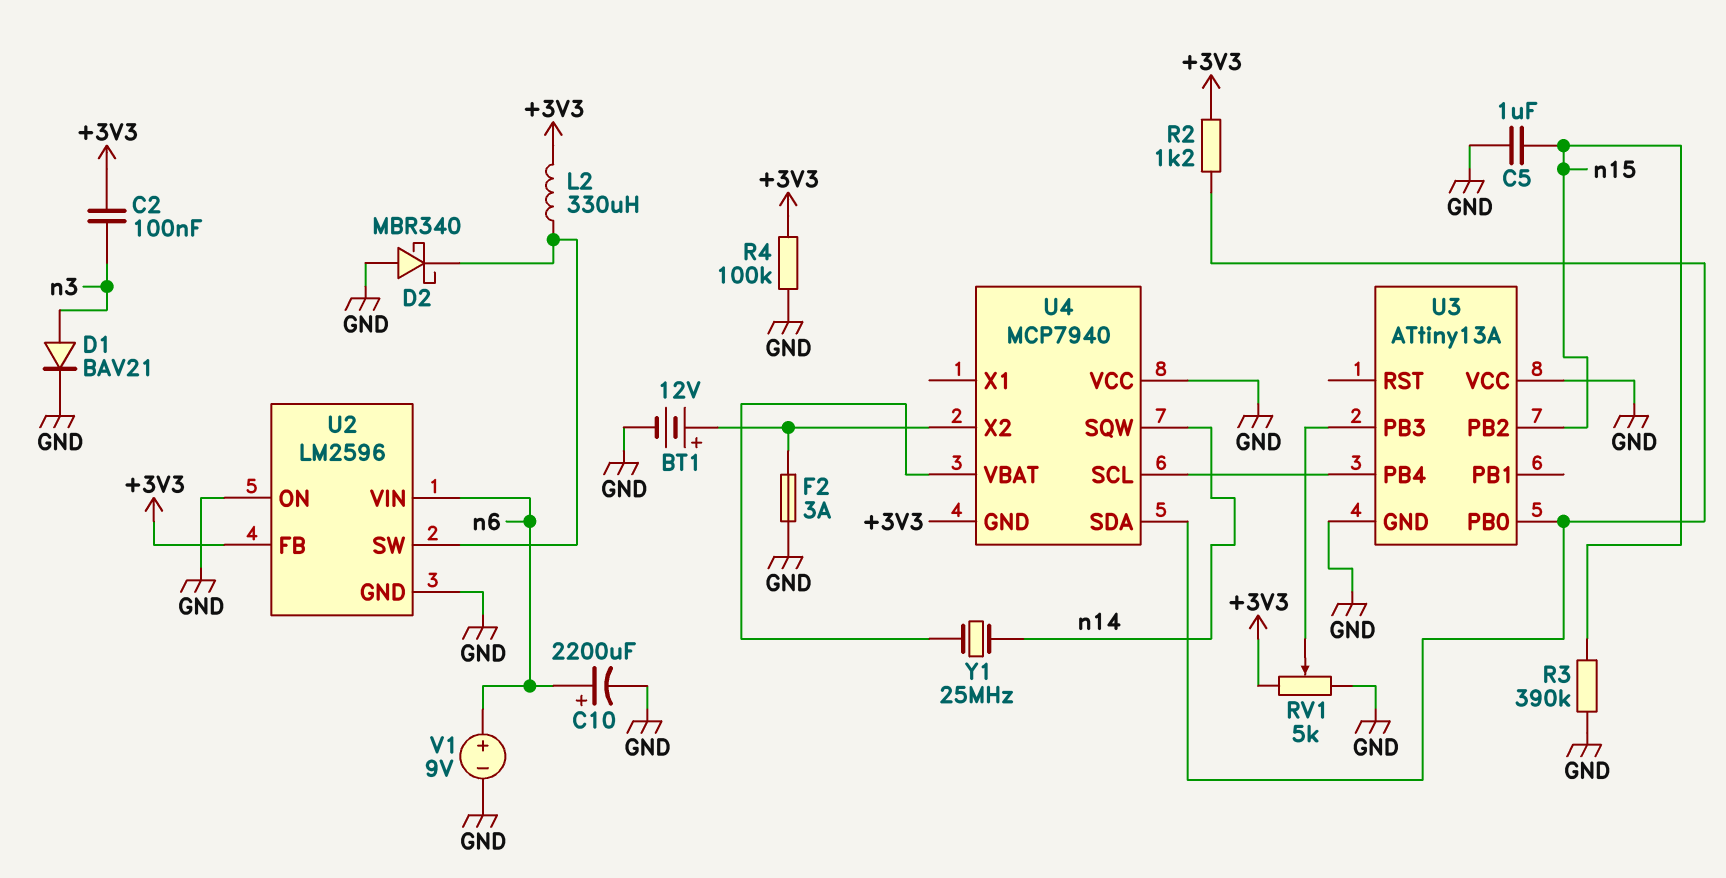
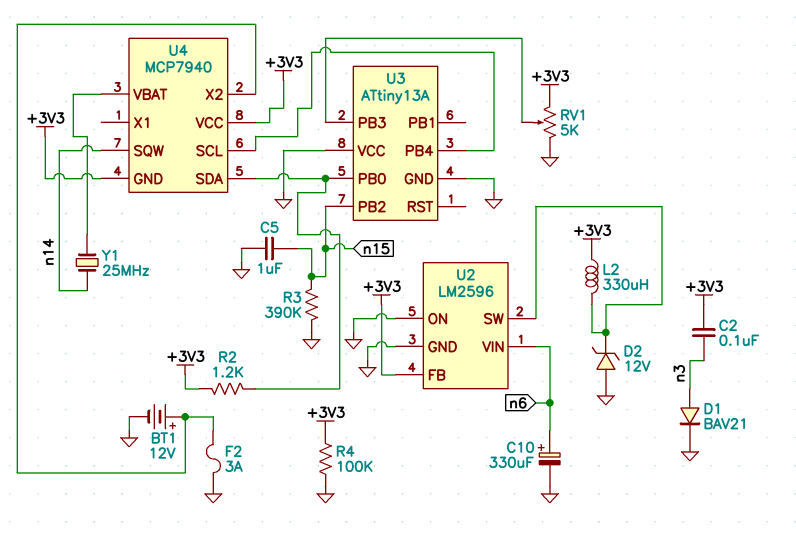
C10: 2200uF (plus n6, minus GND) -> 330uF (plus n6, minus GND)
D2: schottky MBR340 (A GND, K U2/SW) -> zener 12V (A GND, K U2/SW)
U4 pin VCC: GND -> +3V3
V1: 9V (plus n6, minus GND) -> none

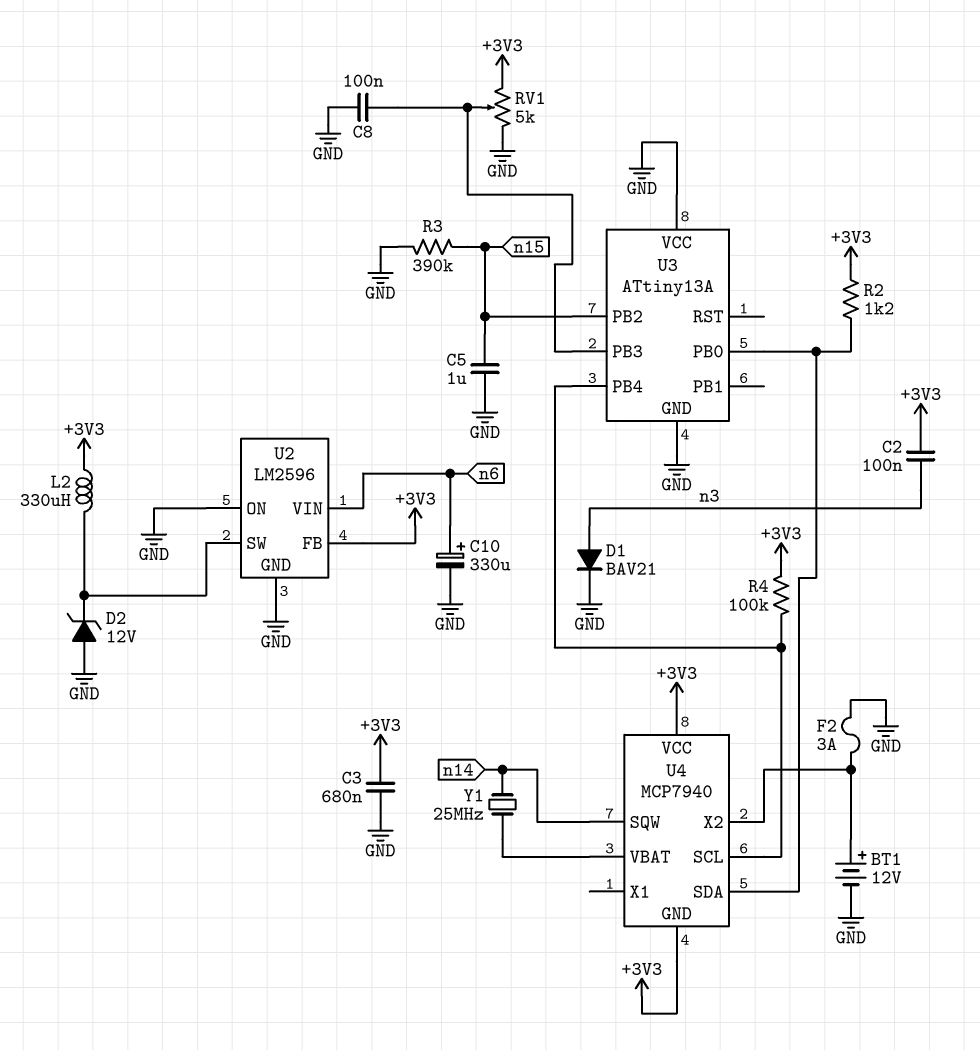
C3: none -> 680nF (+3V3, GND)
C8: none -> 100nF (GND, U3/PB3)
R4: 100k (+3V3, GND) -> 100k (+3V3, U3/PB4)

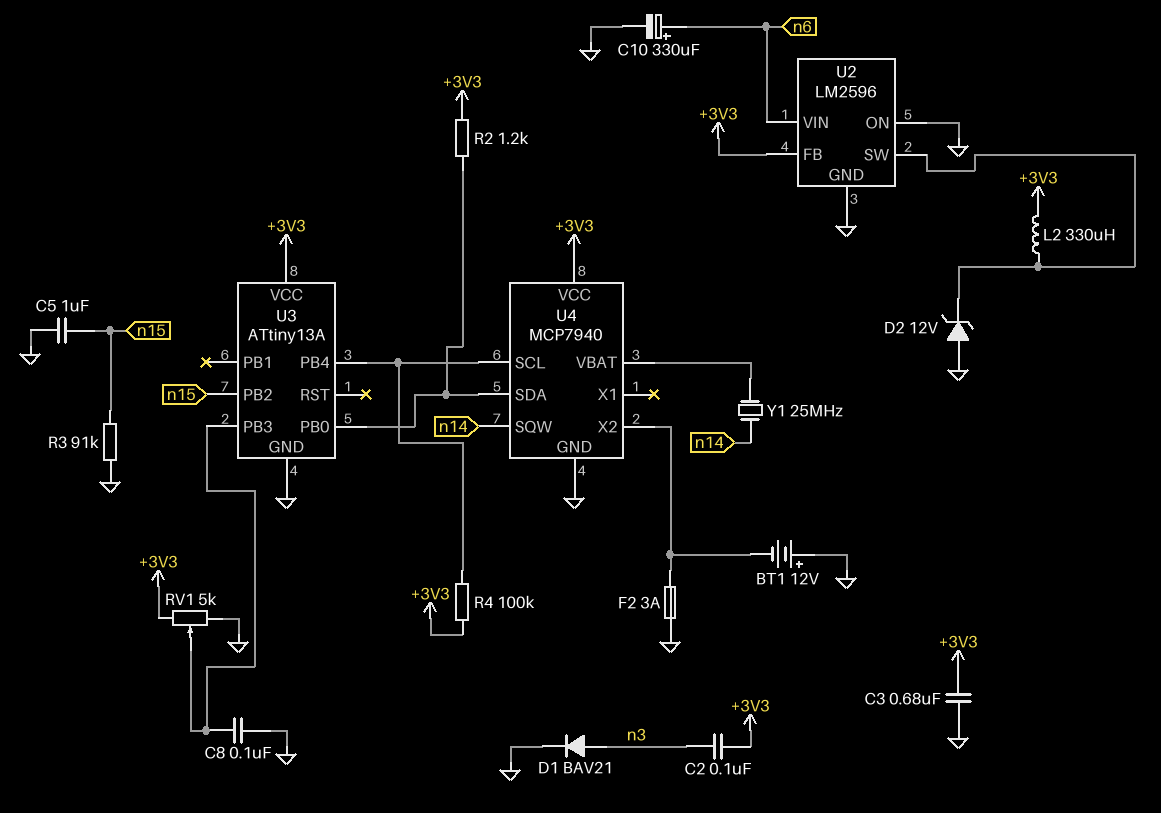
BT1: 12V (plus U4/X2, minus GND) -> 12V (plus GND, minus U4/X2)
R3: 390k (GND, n15) -> 91k (GND, n15)
U3 pin VCC: GND -> +3V3
U4 pin GND: +3V3 -> GND

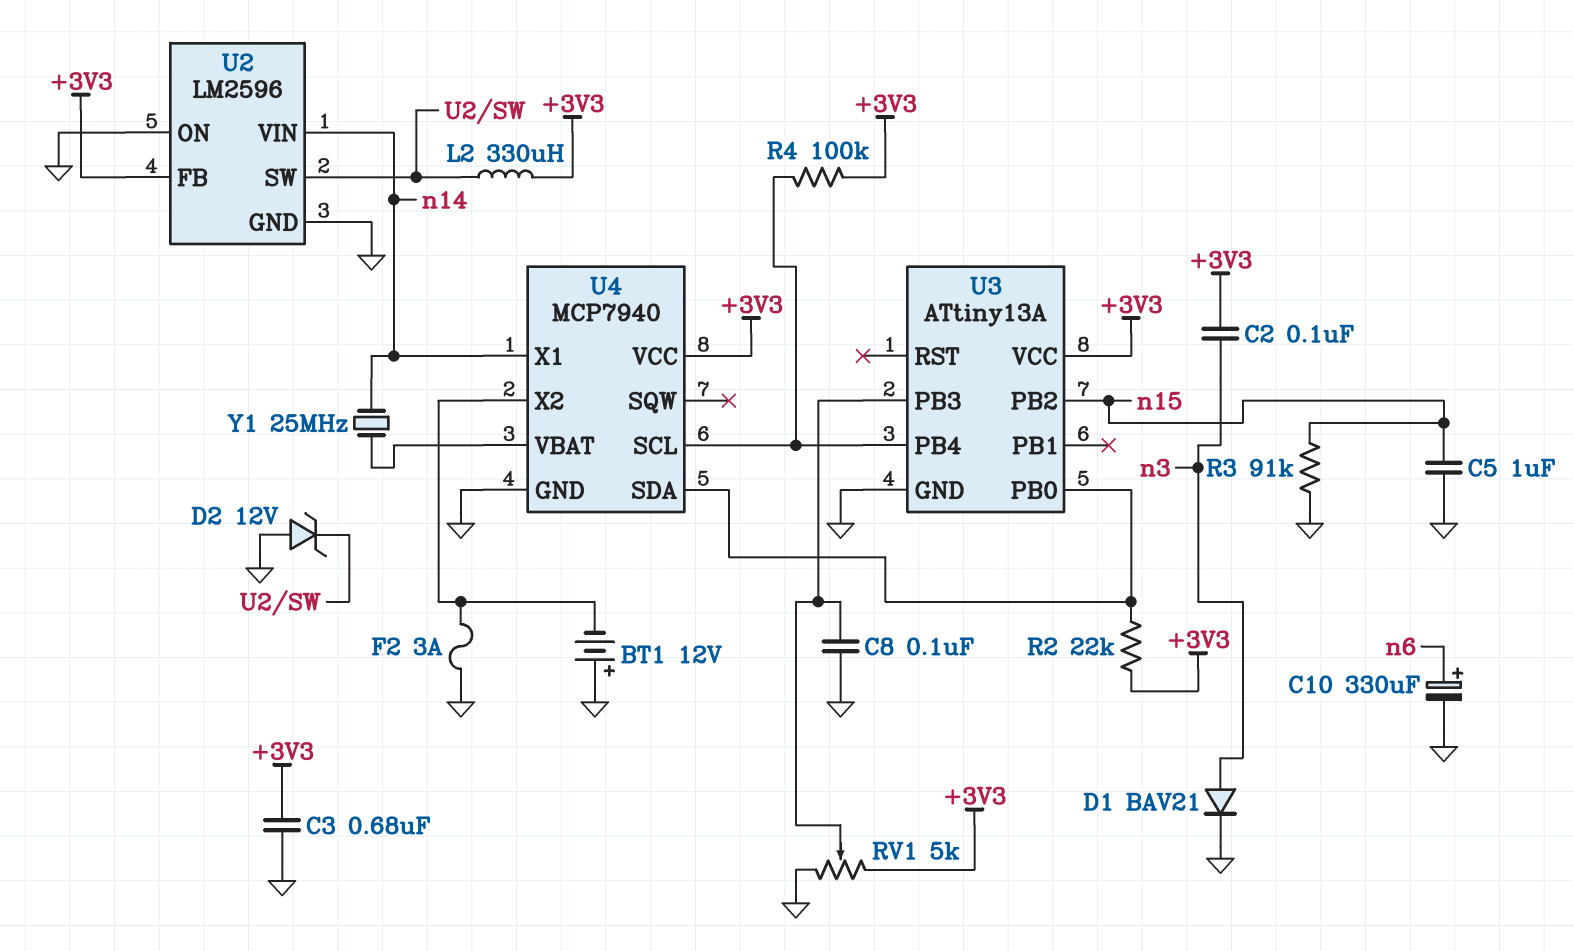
R2: 1.2k (+3V3, U3/PB0) -> 22k (+3V3, U3/PB0)
U2 pin VIN: n6 -> n14
U4 pin SQW: n14 -> none
U4 pin X1: none -> n14

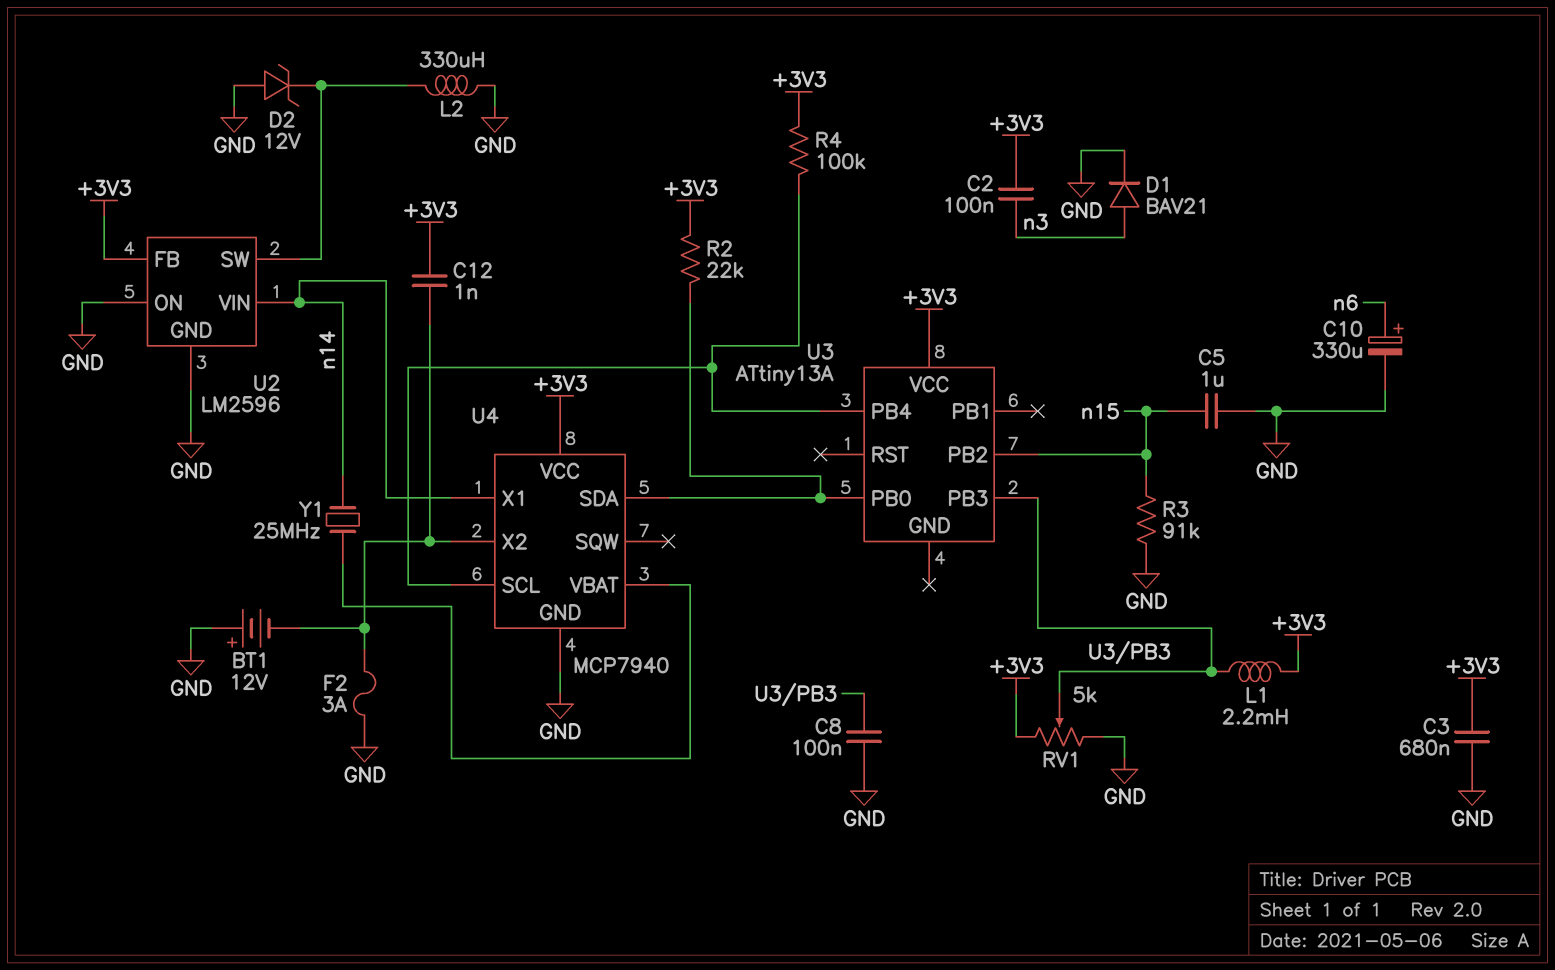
C12: none -> 1nF (+3V3, U4/X2)
L1: none -> 2.2mH (+3V3, U3/PB3)
L2: 330uH (+3V3, U2/SW) -> 330uH (GND, U2/SW)
U3 pin GND: GND -> none

